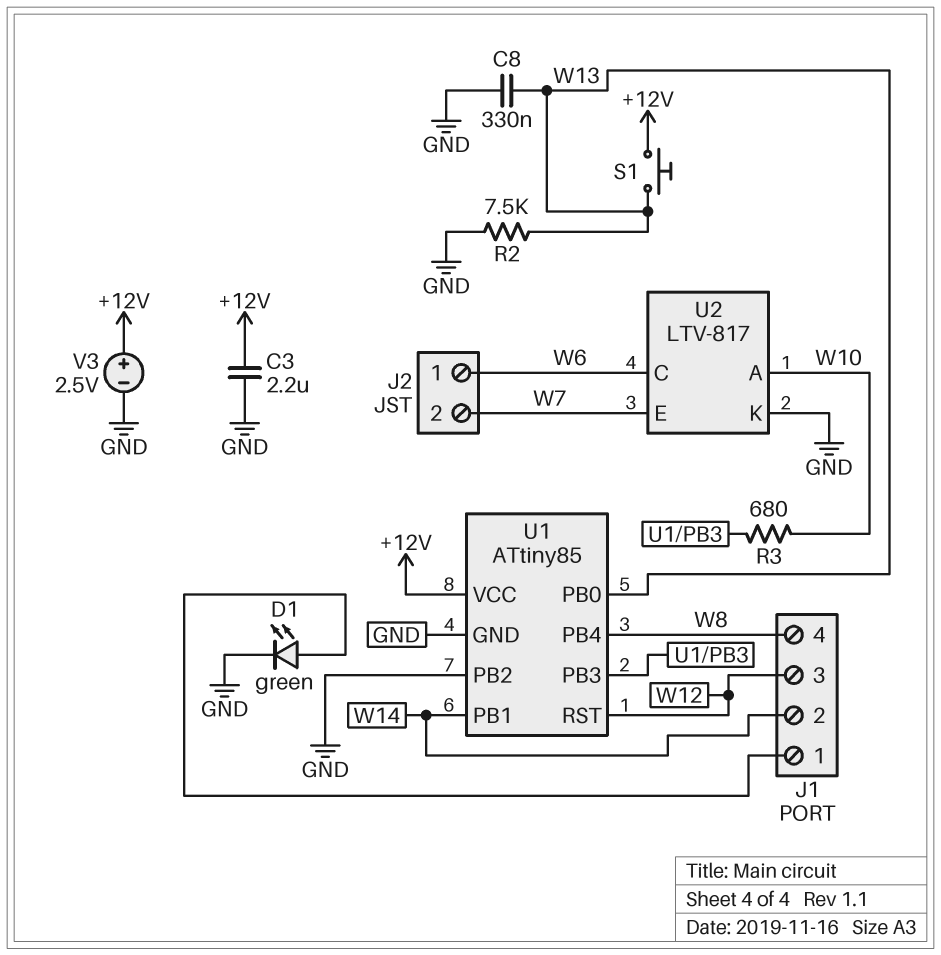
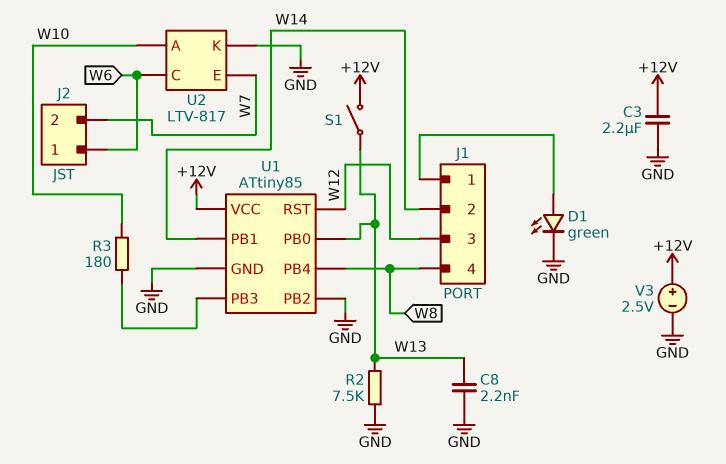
C8: 330nF (GND, W13) -> 2.2nF (GND, W13)
R3: 680 (U1/PB3, W10) -> 180 (U1/PB3, W10)
S1: button (+12V, W13) -> switch (+12V, W13)

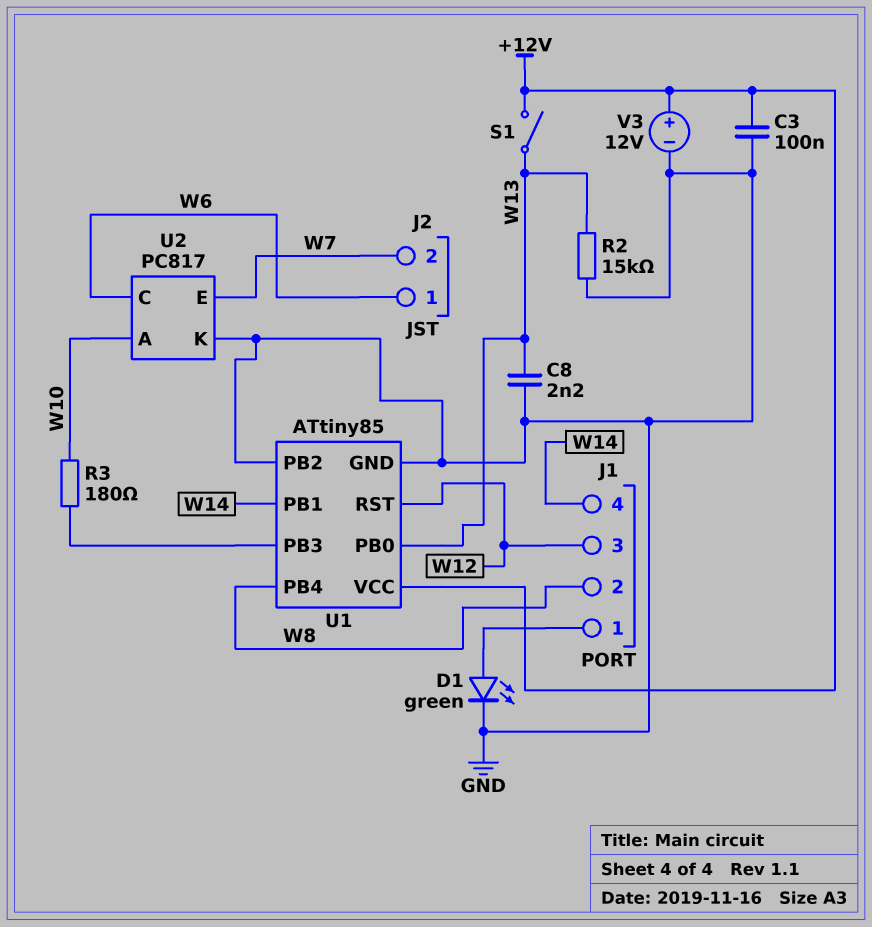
C3: 2.2uF (+12V, GND) -> 100nF (+12V, GND)
J1 pin 2: W14 -> W8
J1 pin 4: W8 -> W14
R2: 7.5k (GND, W13) -> 15k (GND, W13)
U2: LTV-817 -> PC817
V3: 2.5V (plus +12V, minus GND) -> 12V (plus +12V, minus GND)

